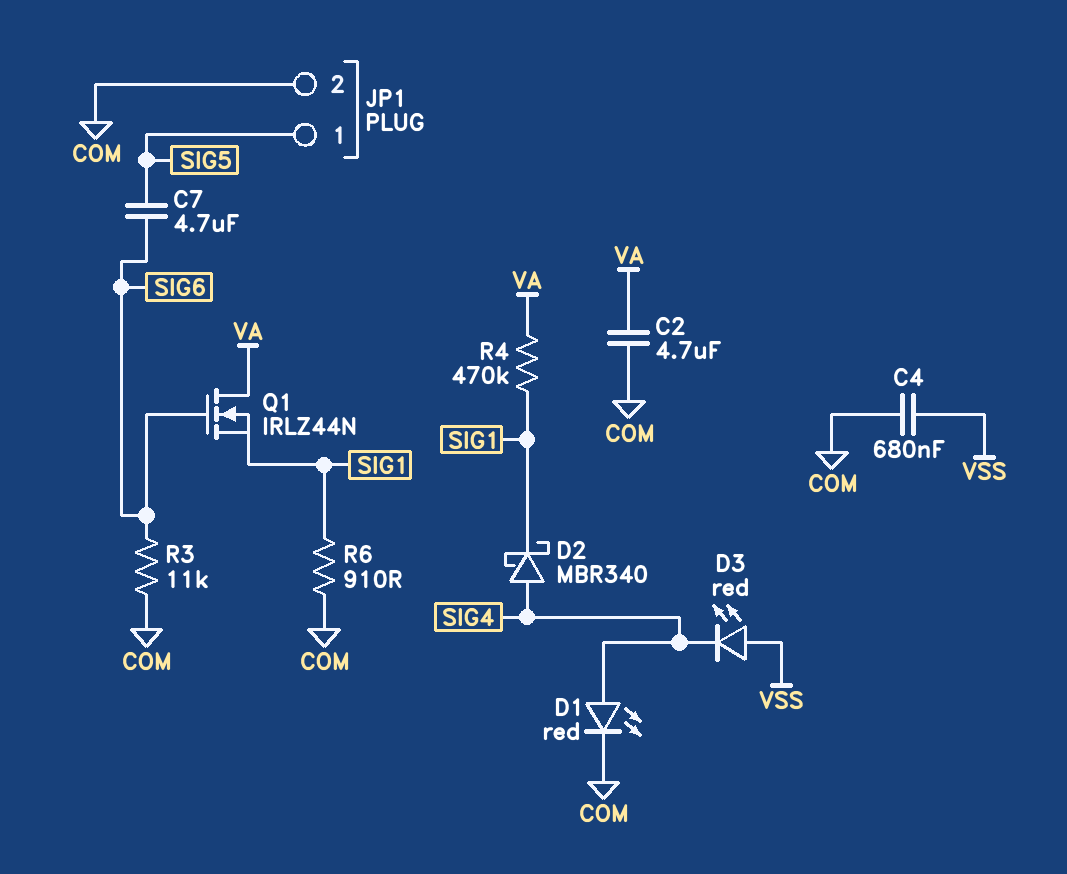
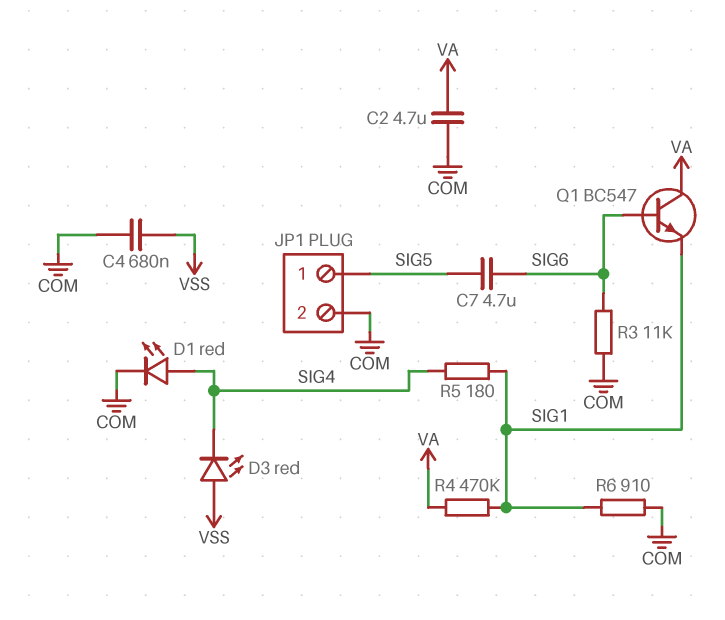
D2: schottky MBR340 (A SIG4, K SIG1) -> none
Q1: NMOS IRLZ44N (G SIG6, D VA, S SIG1) -> NPN BC547 (B SIG6, C VA, E SIG1)
R5: none -> 180 (SIG1, SIG4)

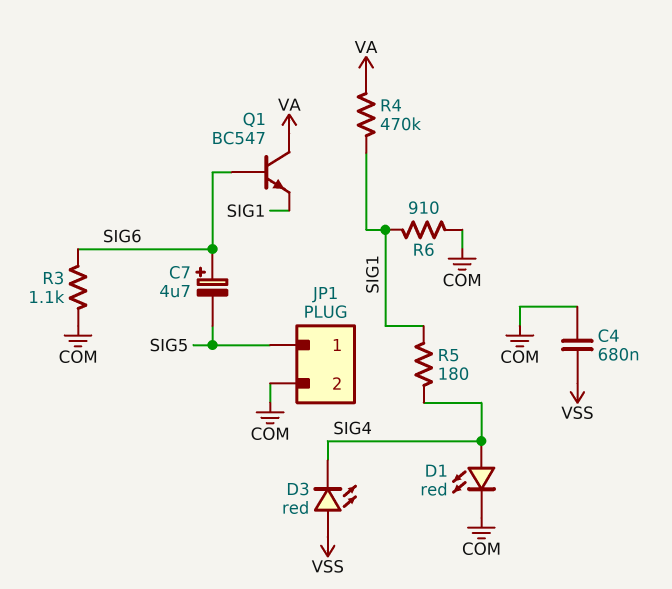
C2: 4.7uF (COM, VA) -> none
C7: 4.7uF (SIG5, SIG6) -> 4.7uF (plus SIG6, minus SIG5)
R3: 11k (COM, SIG6) -> 1.1k (COM, SIG6)

